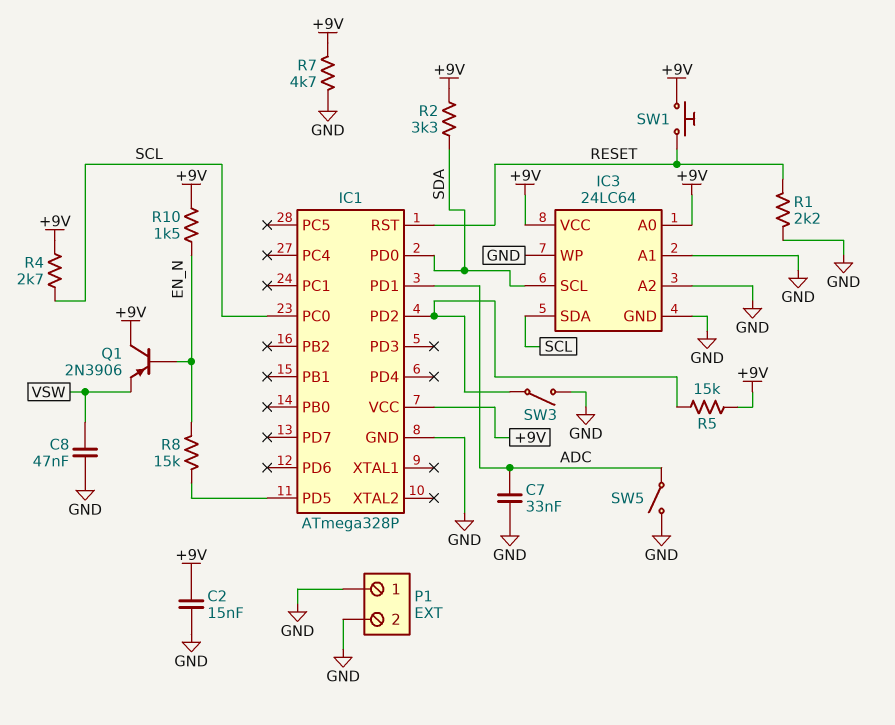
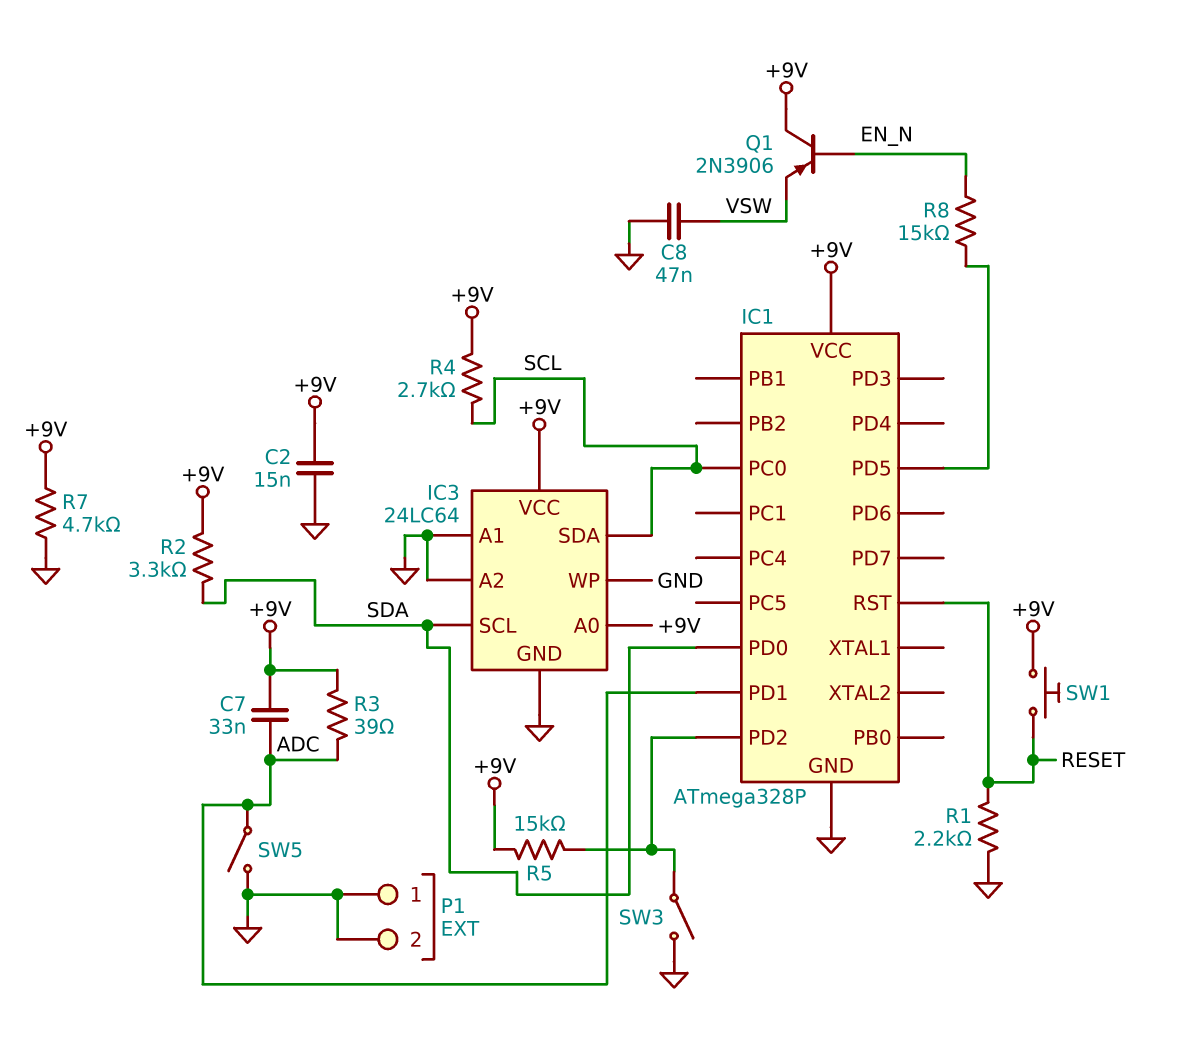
C7: 33nF (ADC, GND) -> 33nF (+9V, ADC)
R3: none -> 39 (+9V, ADC)
R10: 1.5k (+9V, EN_N) -> none

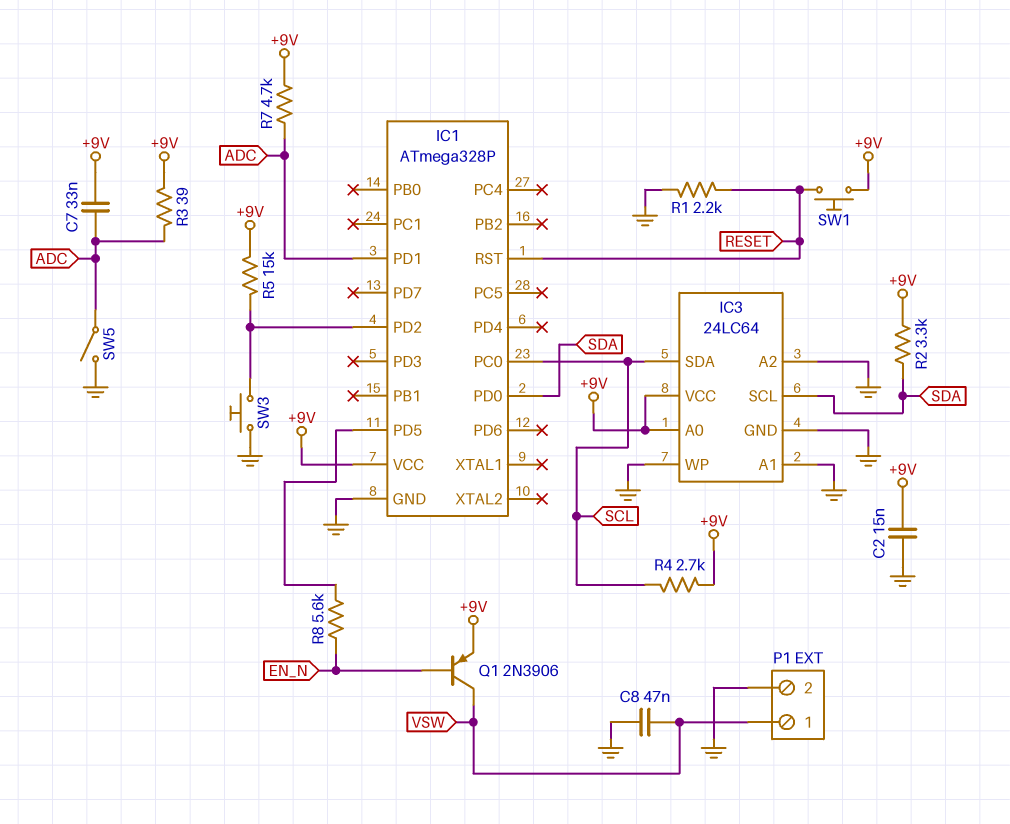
P1 pin 1: GND -> VSW
Q1: PNP 2N3906 (B EN_N, C +9V, E VSW) -> PNP 2N3906 (B EN_N, C VSW, E +9V)
R7: 4.7k (+9V, GND) -> 4.7k (+9V, ADC)
R8: 15k (EN_N, IC1/PD5) -> 5.6k (EN_N, IC1/PD5)
SW3: switch (GND, IC1/PD2) -> button (GND, IC1/PD2)

